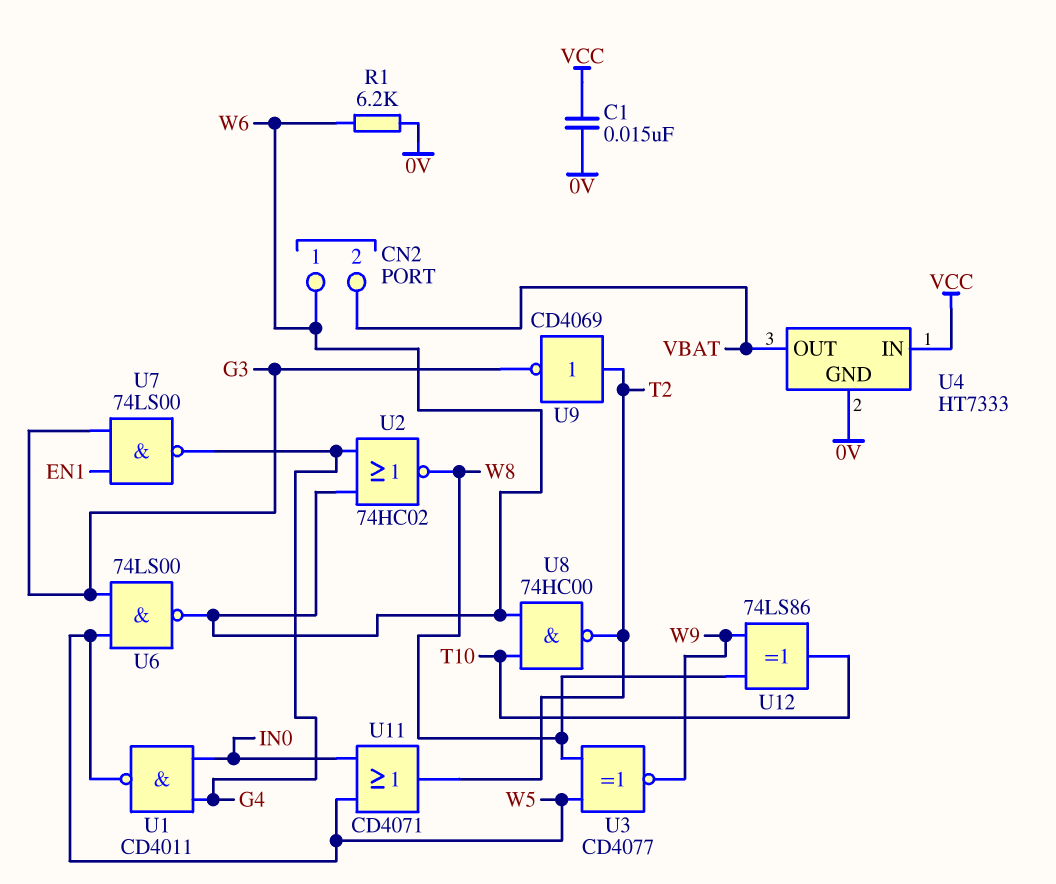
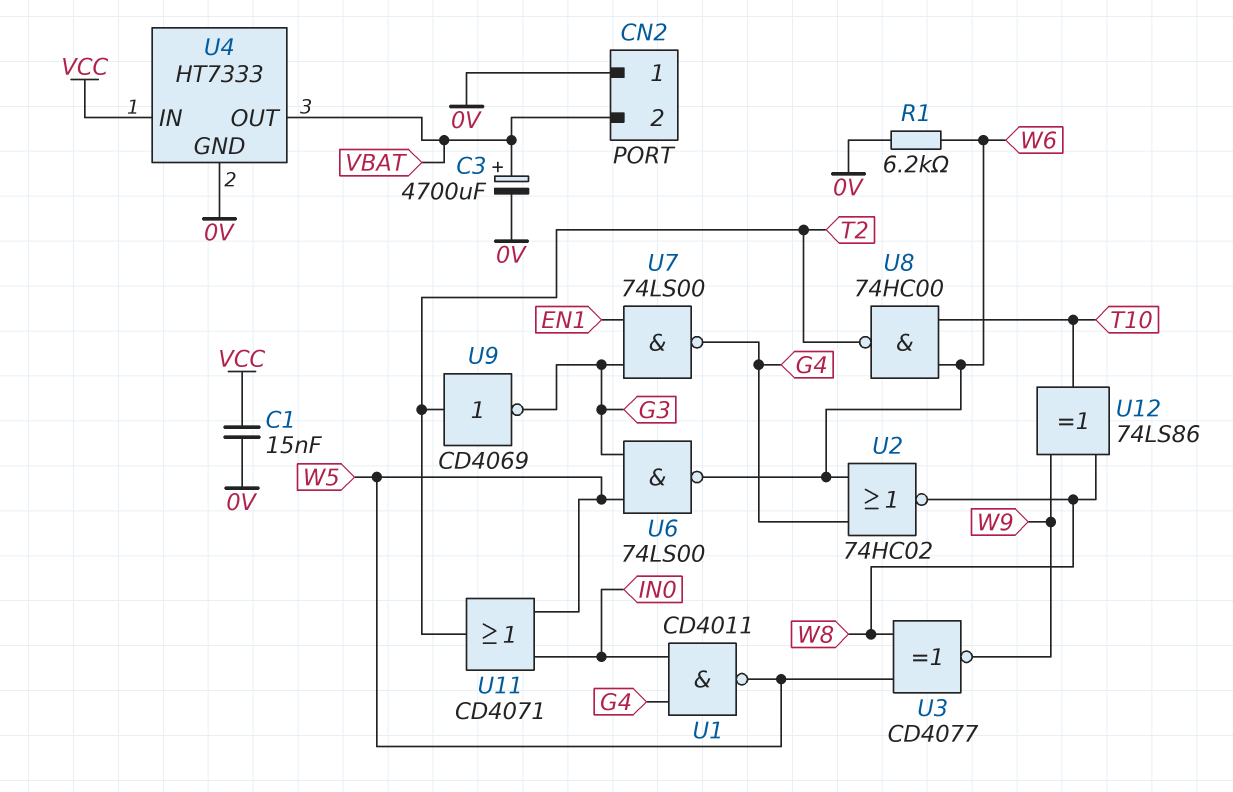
C3: none -> 4700uF (plus VBAT, minus 0V)
CN2 pin 1: W6 -> 0V

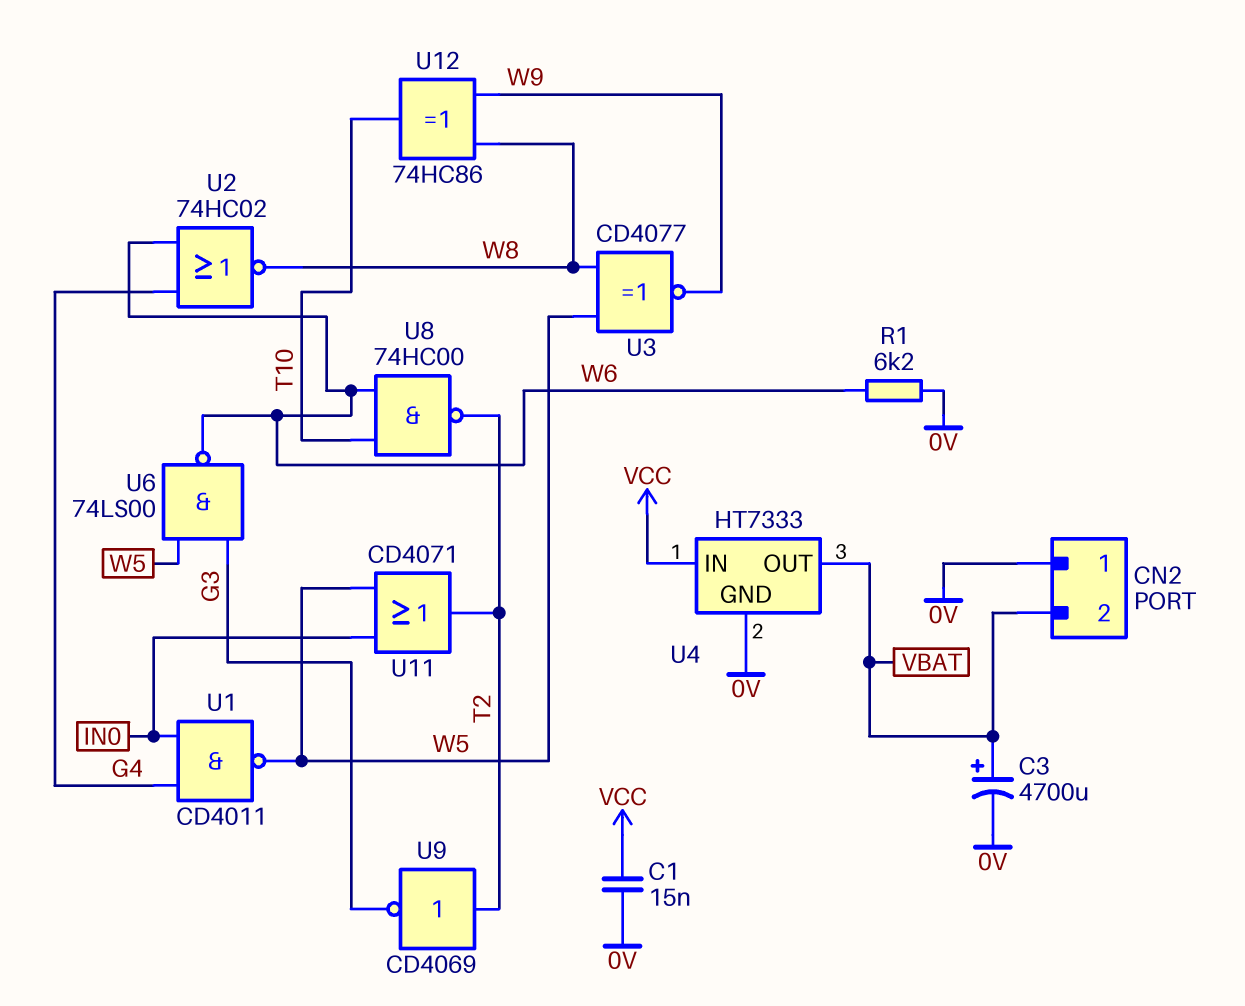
U7: NAND 74LS00 (in EN1, in G3, out G4) -> none
U12: XOR 74LS86 (in W8, in W9, out T10) -> XOR 74HC86 (in W8, in W9, out T10)

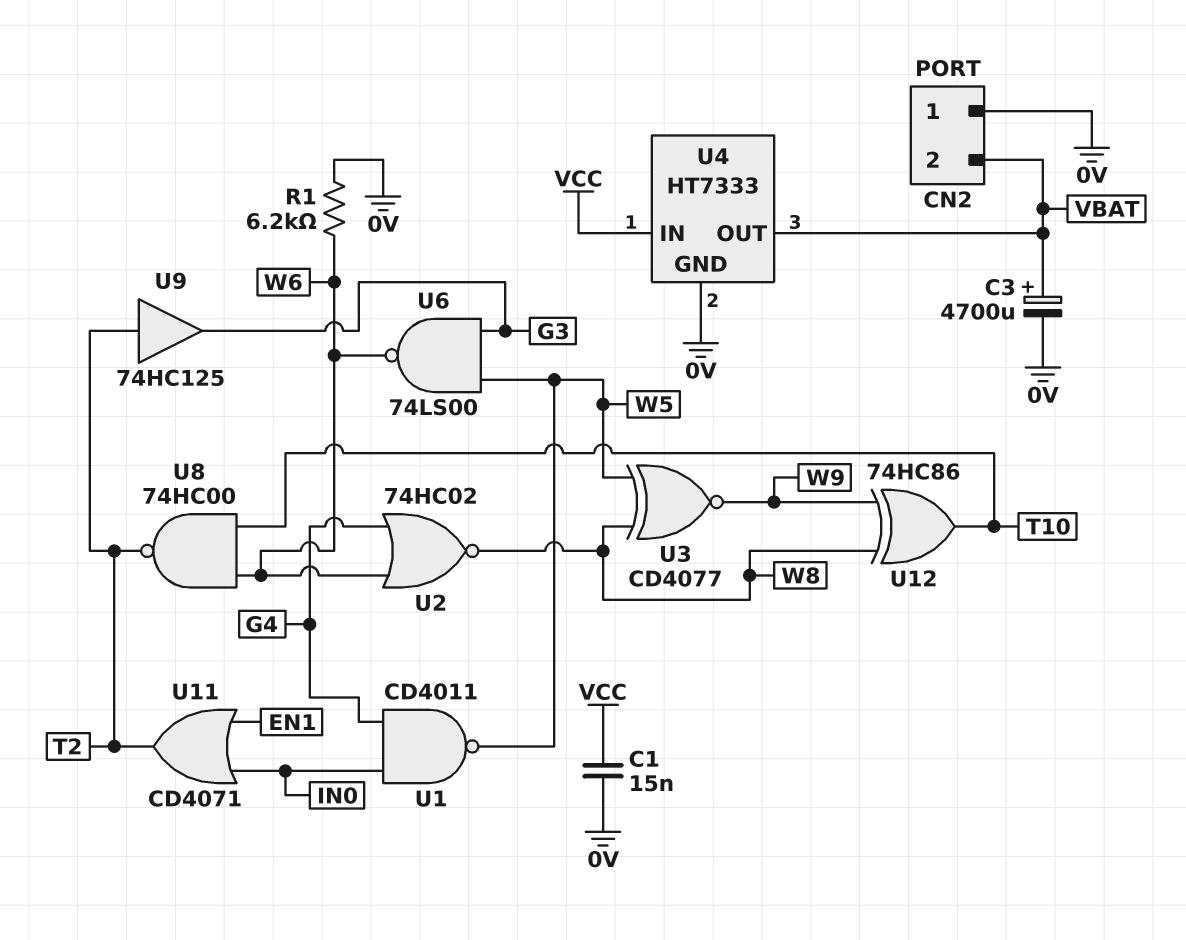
U9: NOT CD4069 (in T2, out G3) -> buffer 74HC125 (in T2, out G3)
U11: OR CD4071 (in IN0, in W5, out T2) -> OR CD4071 (in EN1, in IN0, out T2)

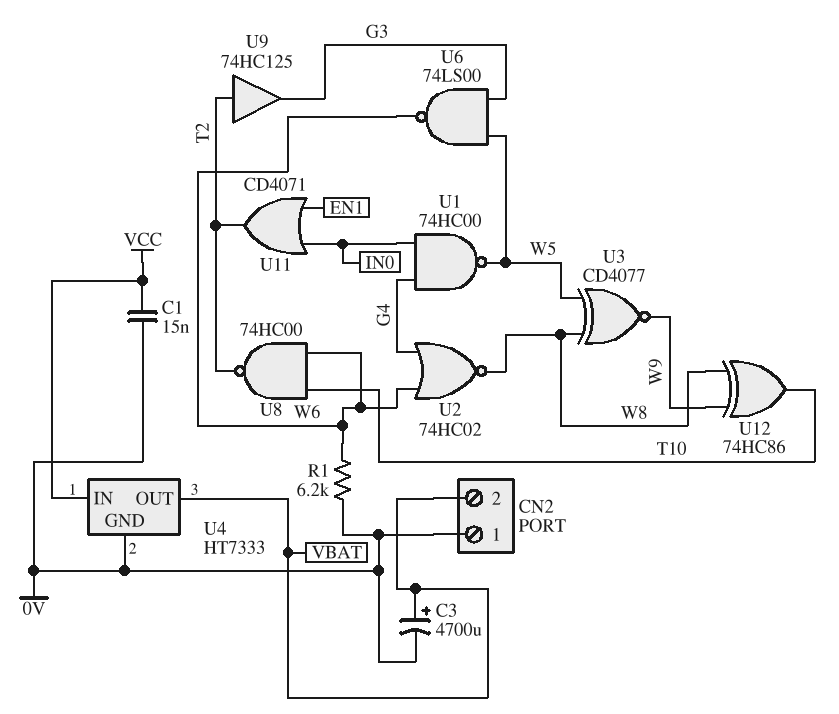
U1: NAND CD4011 (in G4, in IN0, out W5) -> NAND 74HC00 (in G4, in IN0, out W5)

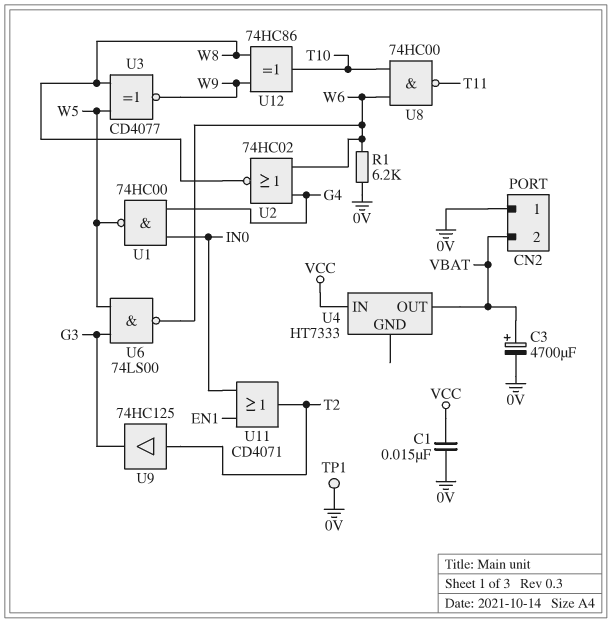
TP1: none -> test point (0V)
U4 pin GND: 0V -> none
U8: NAND 74HC00 (in T10, in W6, out T2) -> NAND 74HC00 (in T10, in W6, out T11)

